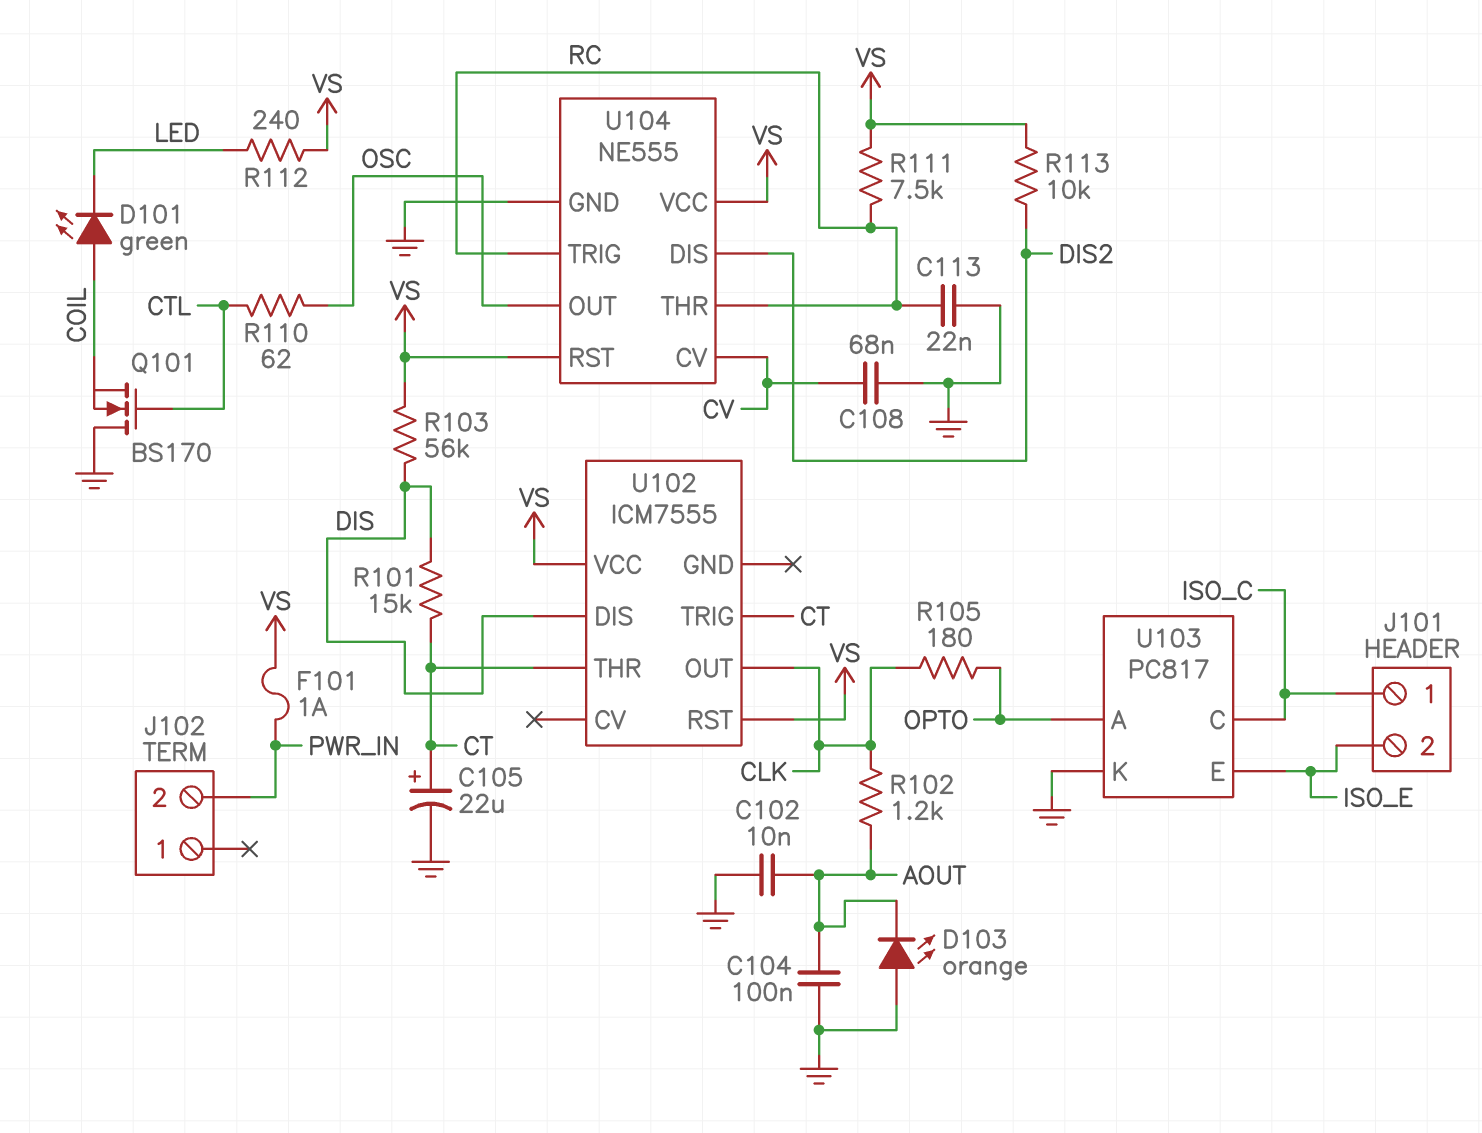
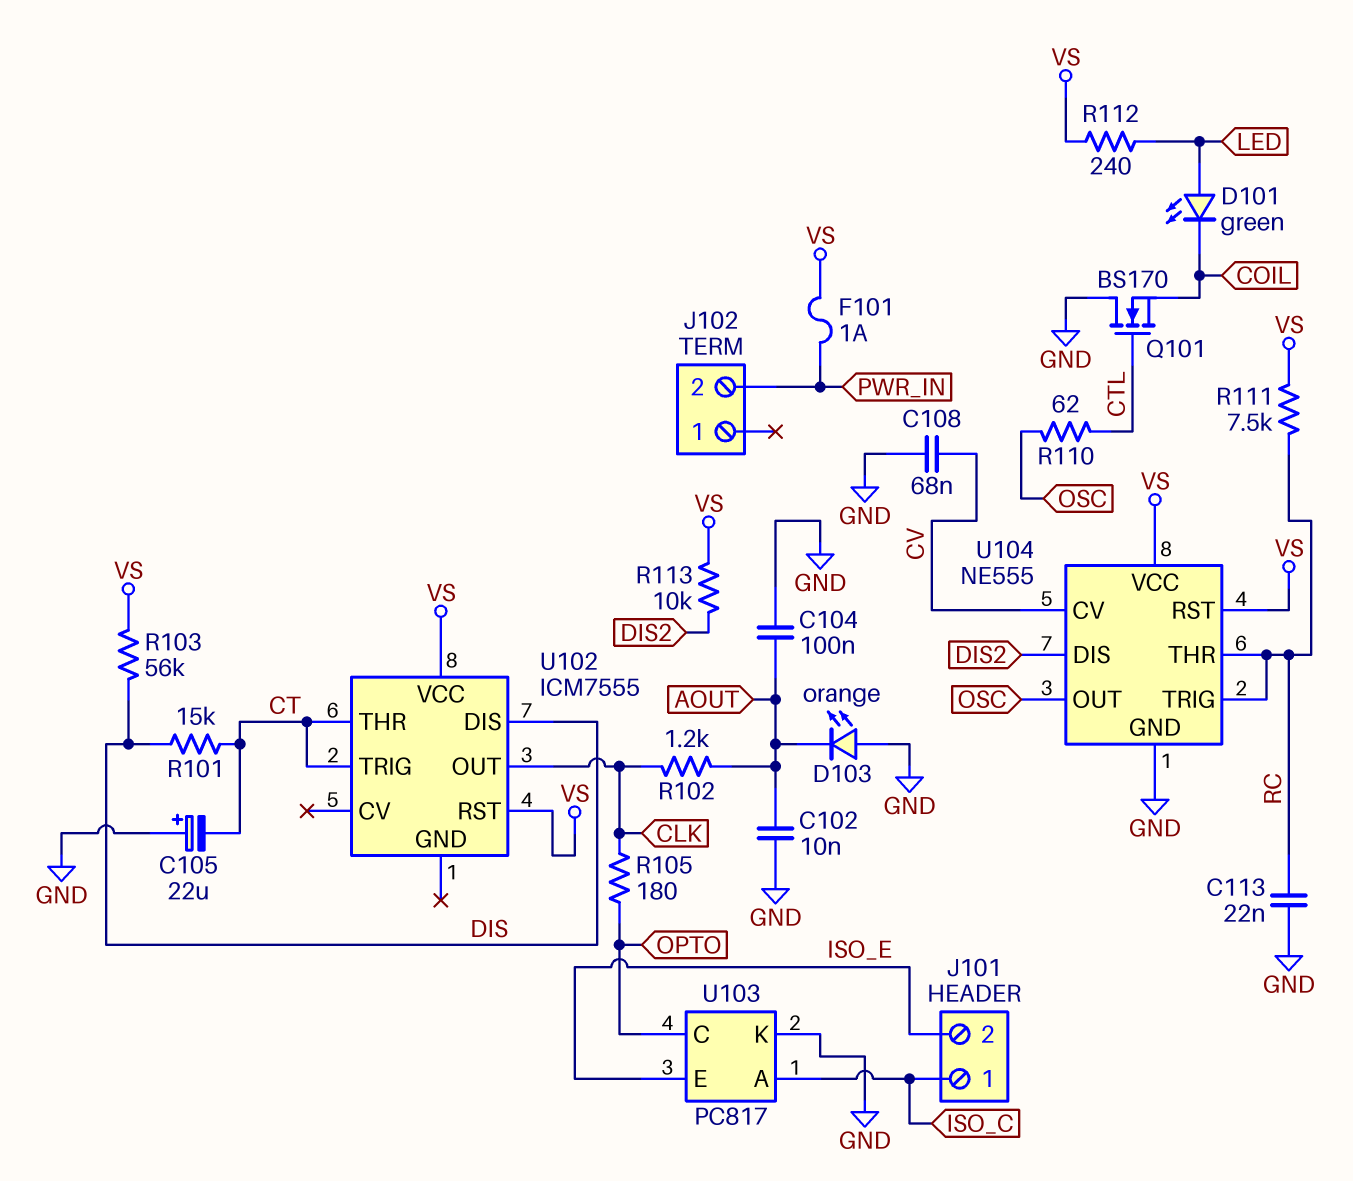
C105: 22uF (plus CT, minus GND) -> 22uF (plus GND, minus CT)
D101: LED green (A COIL, K LED) -> LED green (A LED, K COIL)
U103 pin A: OPTO -> ISO_C
U103 pin C: ISO_C -> OPTO

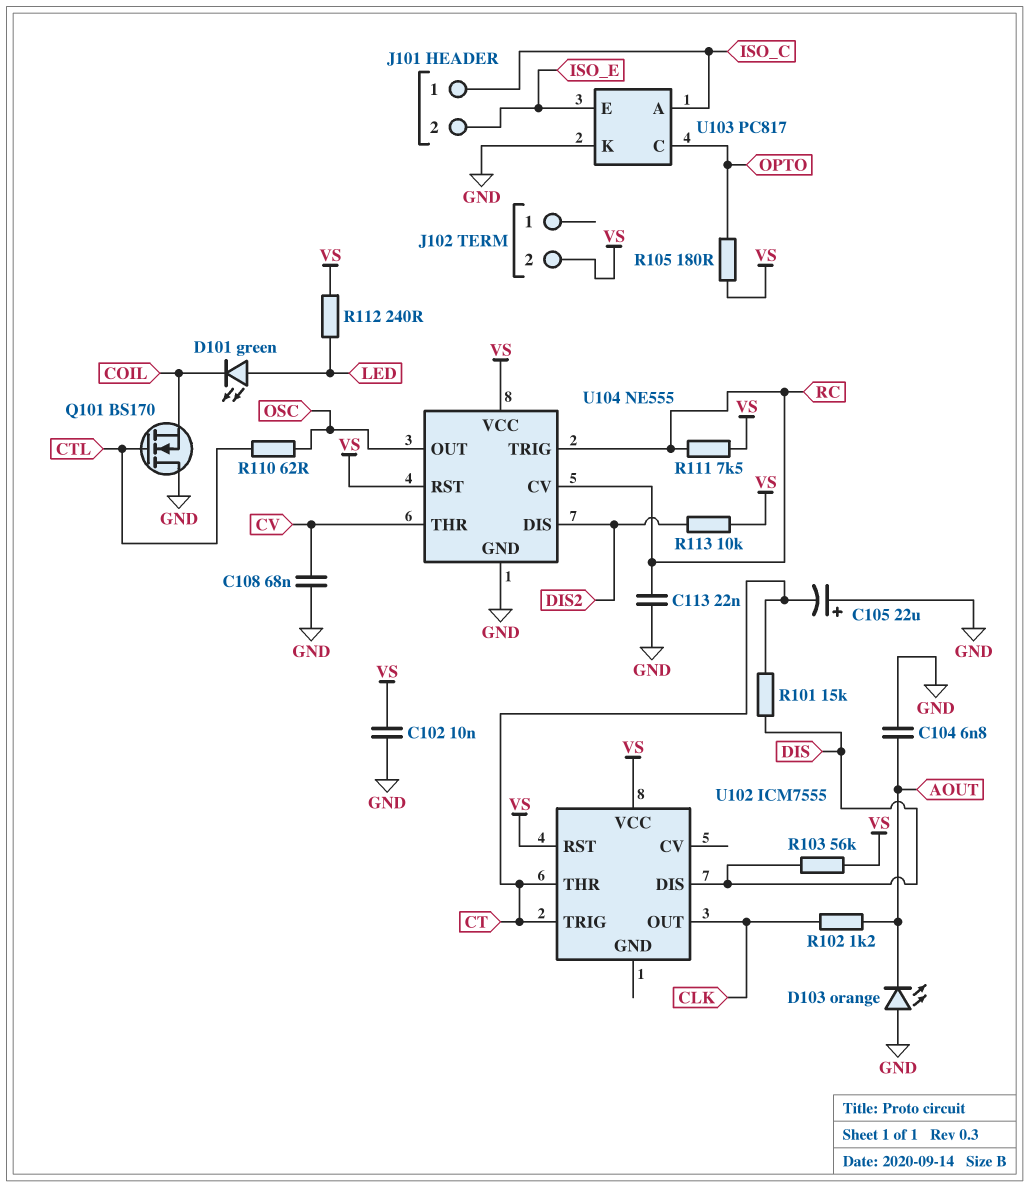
C102: 10nF (AOUT, GND) -> 10nF (GND, VS)
C104: 100nF (AOUT, GND) -> 6.8nF (AOUT, GND)
F101: 1A (PWR_IN, VS) -> none
J102 pin 2: PWR_IN -> VS
R105: 180 (CLK, OPTO) -> 180 (OPTO, VS)
U104 pin CV: CV -> RC
U104 pin THR: RC -> CV

